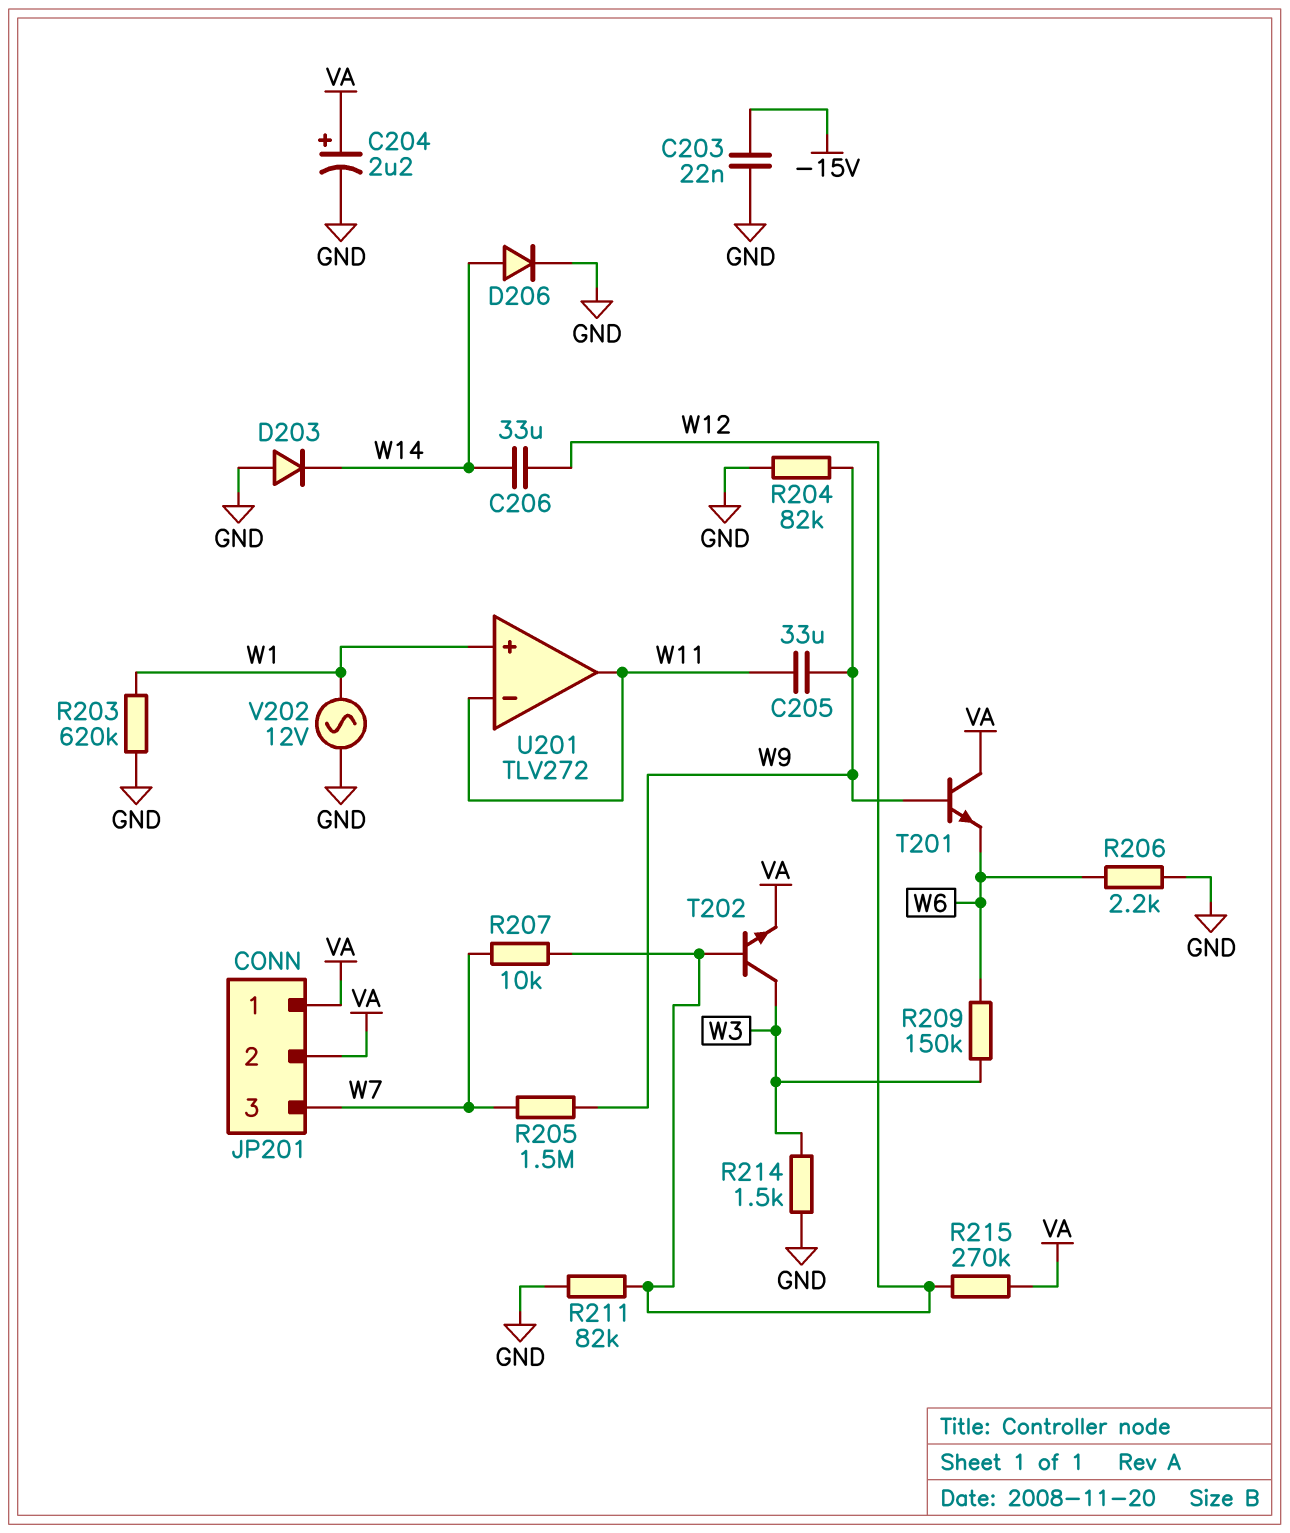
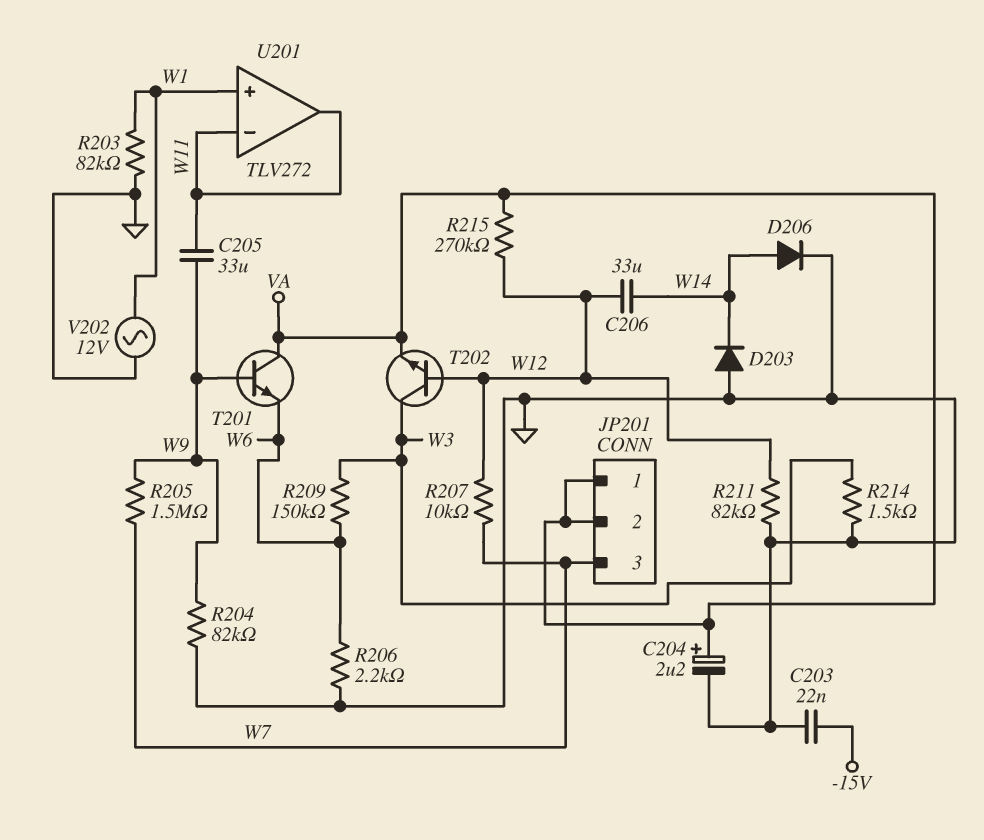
R203: 620k (GND, W1) -> 82k (GND, W1)

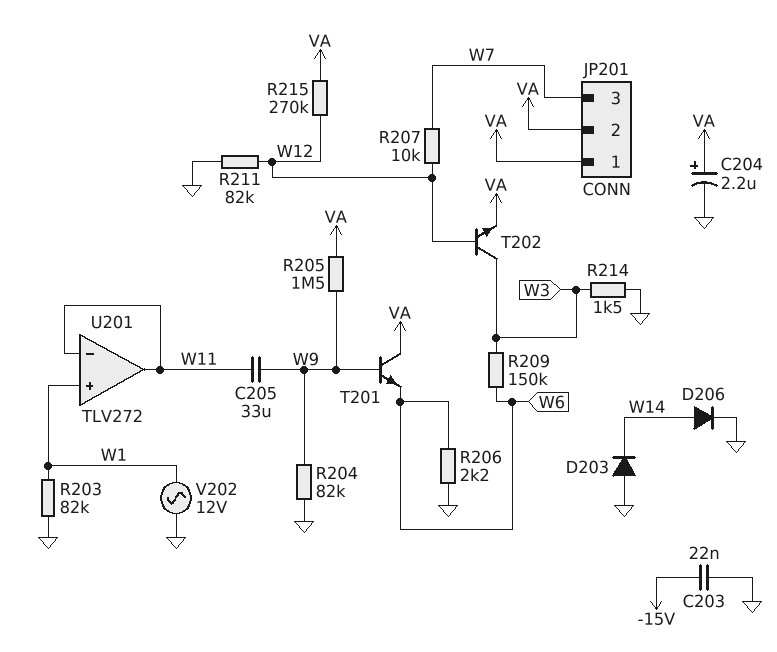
C206: 33uF (W12, W14) -> none
R205: 1.5M (W7, W9) -> 1.5M (VA, W9)

